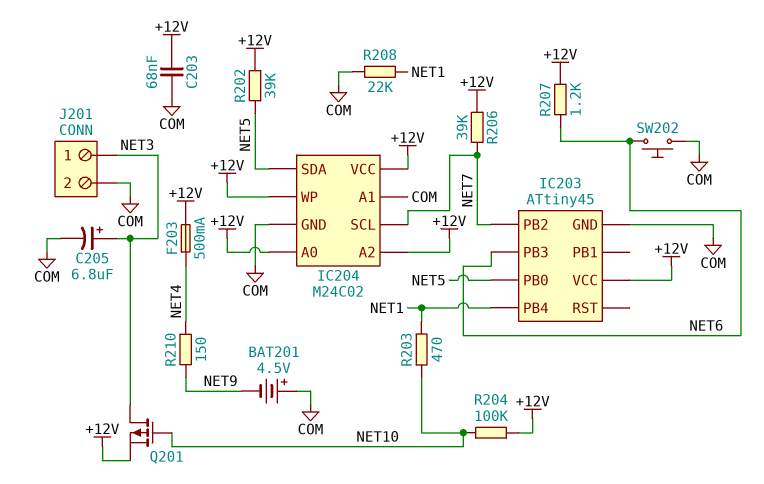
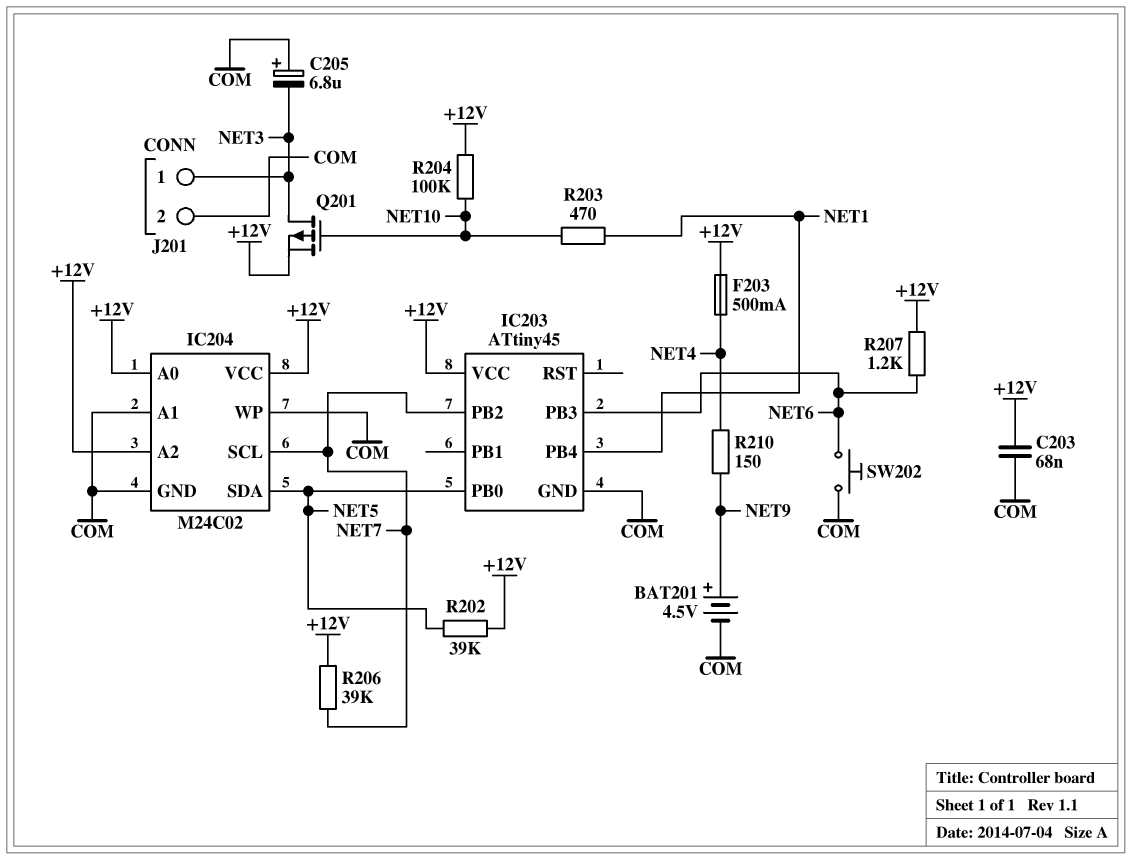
BAT201: 4.5V (plus COM, minus NET9) -> 4.5V (plus NET9, minus COM)
C205: 6.8uF (plus NET3, minus COM) -> 6.8uF (plus COM, minus NET3)
IC204 pin WP: +12V -> COM
R208: 22k (COM, NET1) -> none

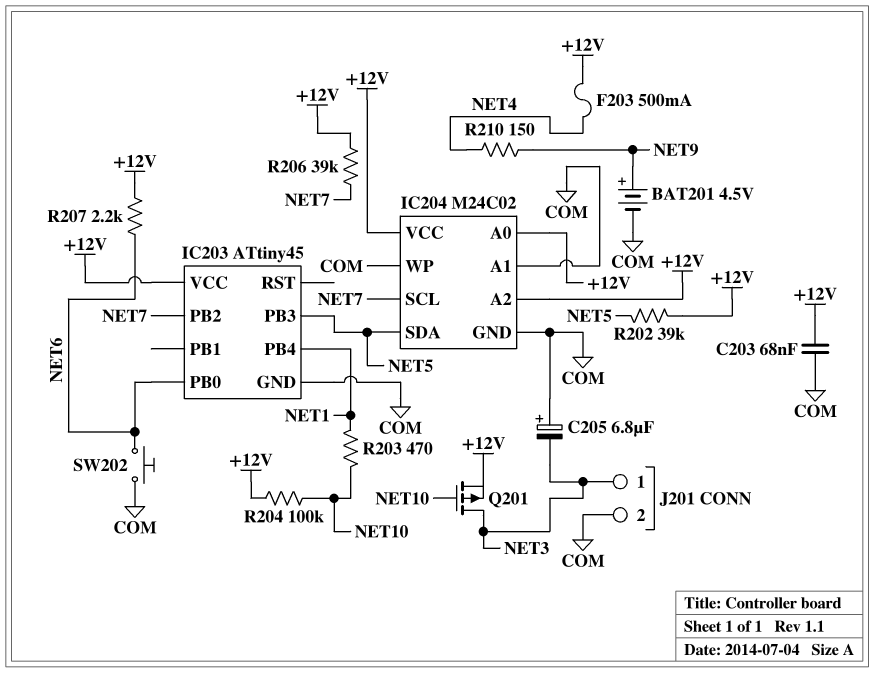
IC203 pin PB0: NET5 -> NET6
IC203 pin PB3: NET6 -> NET5
R207: 1.2k (+12V, NET6) -> 2.2k (+12V, NET6)

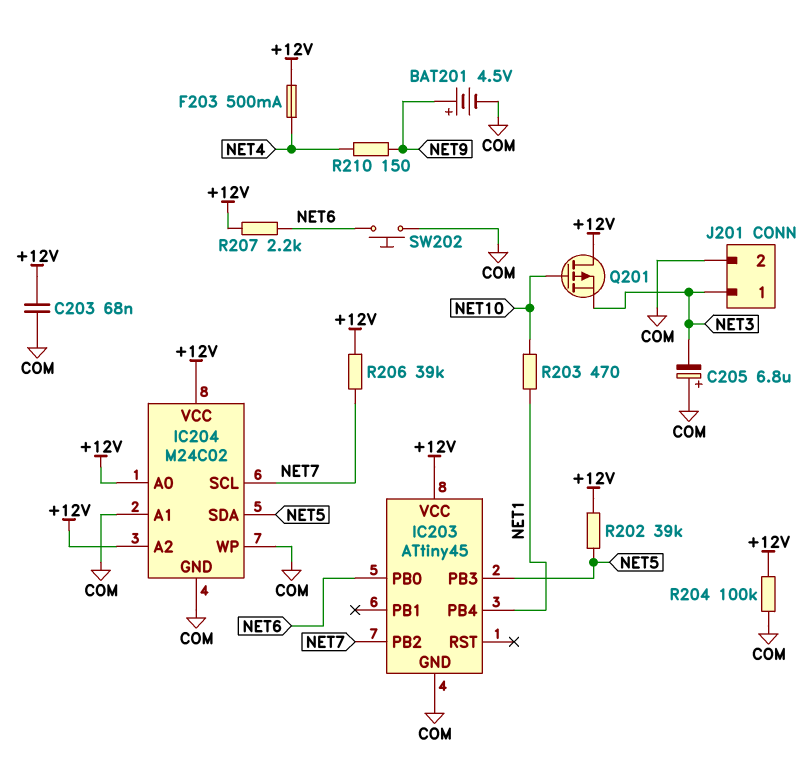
Q201: PMOS (G NET10, D NET3, S +12V) -> PMOS (G NET10, D +12V, S NET3)
R204: 100k (+12V, NET10) -> 100k (+12V, COM)

